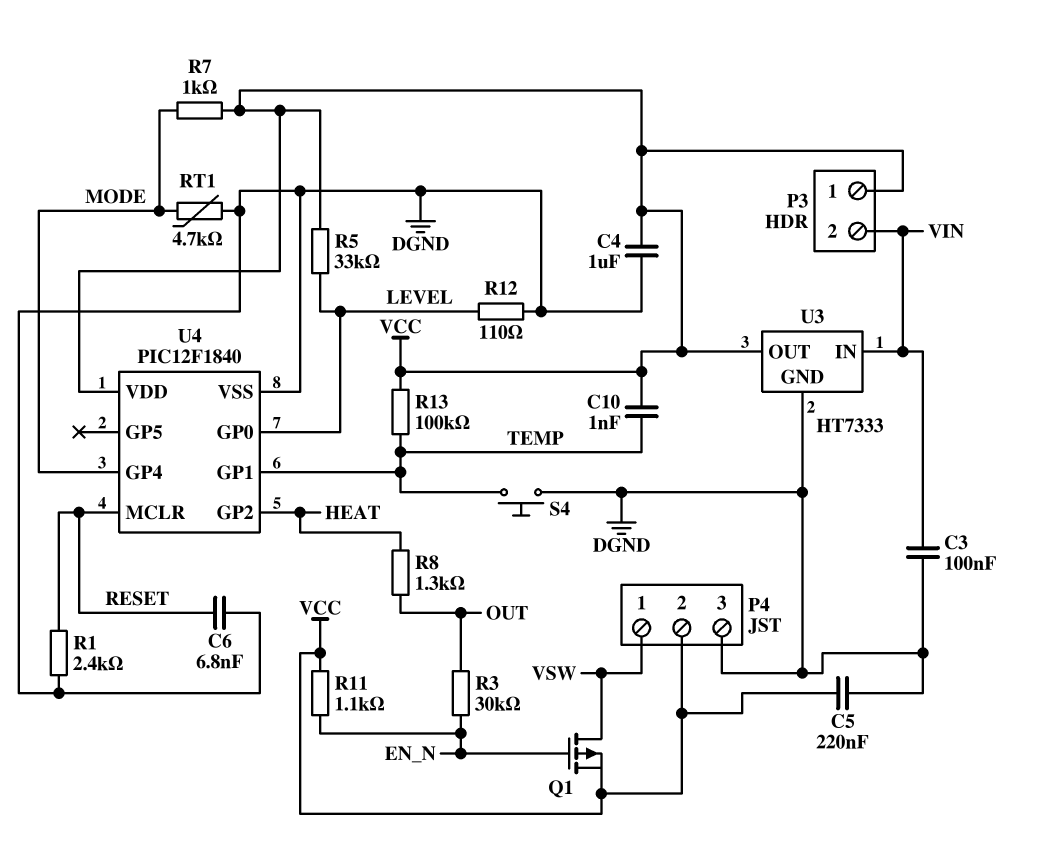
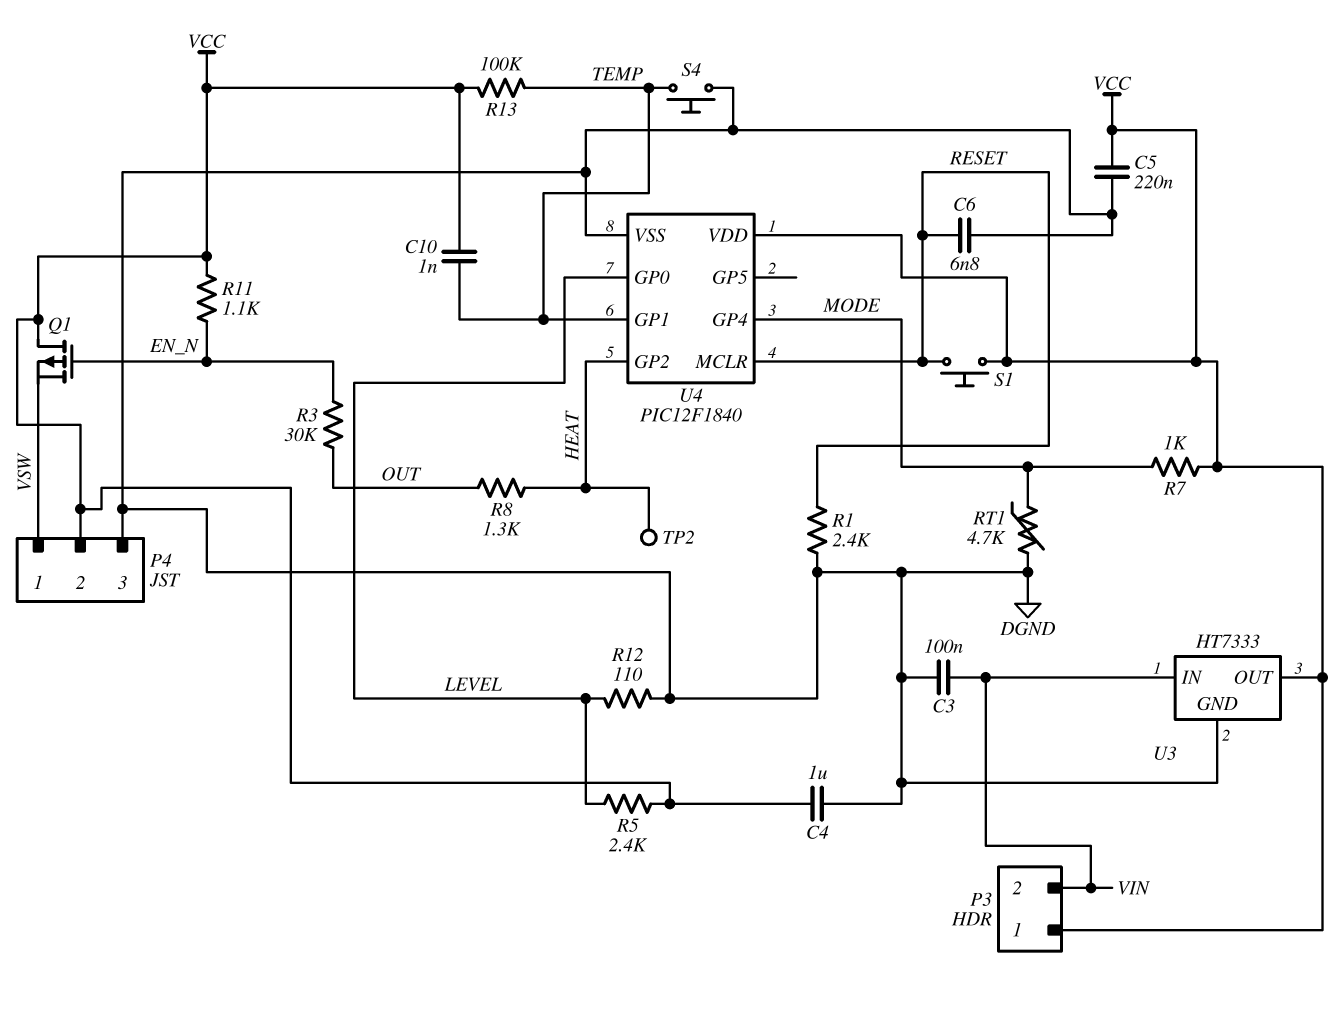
Q1: PMOS (G EN_N, D VSW, S VCC) -> PMOS (G EN_N, D VCC, S VSW)
R5: 33k (LEVEL, VCC) -> 2.4k (LEVEL, VCC)
S1: none -> button (RESET, VCC)
TP2: none -> test point (HEAT)

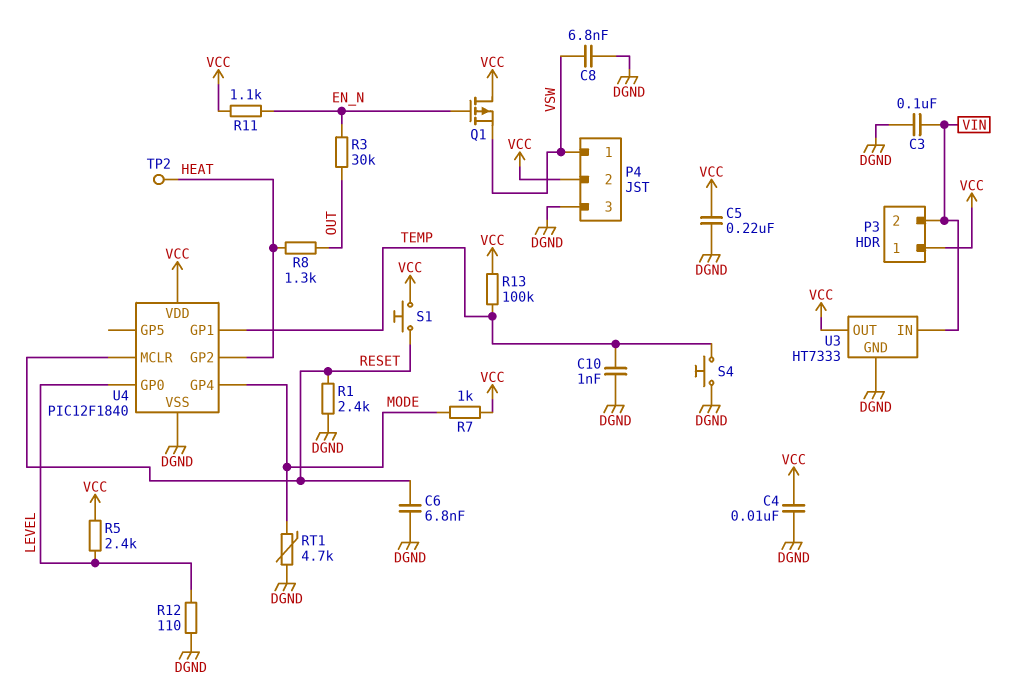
C4: 1uF (DGND, VCC) -> 10nF (DGND, VCC)
C8: none -> 6.8nF (DGND, VSW)
C10: 1nF (TEMP, VCC) -> 1nF (DGND, TEMP)

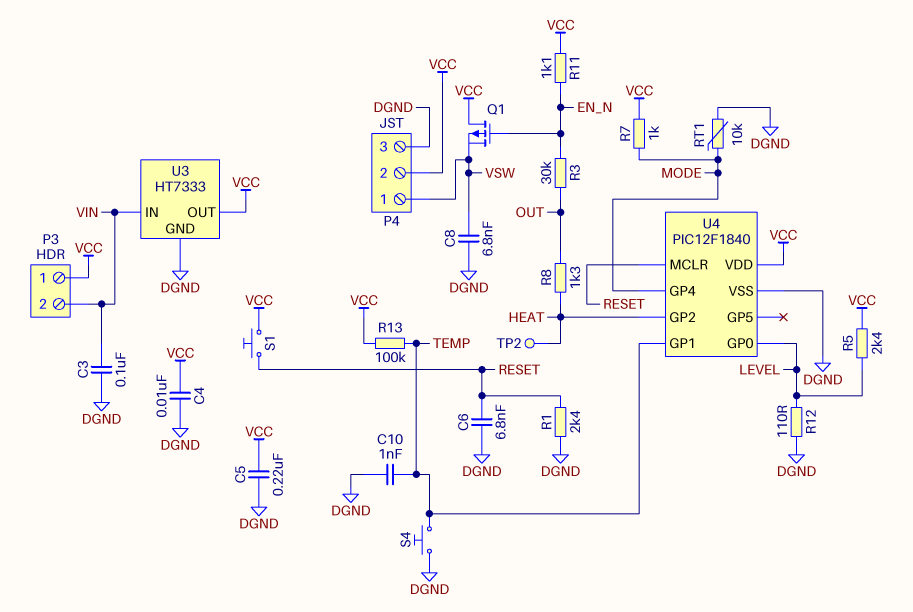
RT1: 4.7k (DGND, MODE) -> 10k (DGND, MODE)

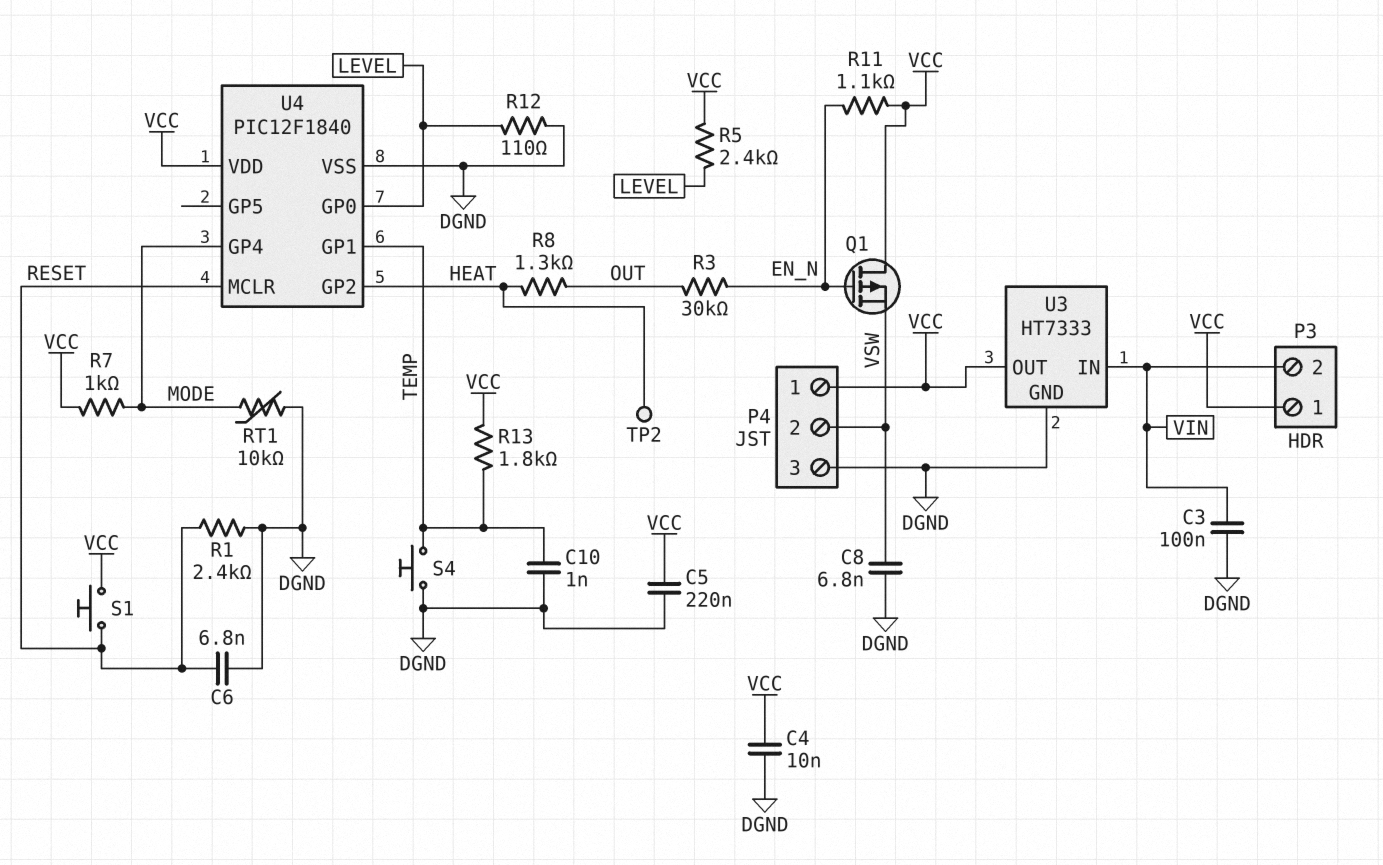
P4 pin 1: VSW -> VCC
P4 pin 2: VCC -> VSW
R13: 100k (TEMP, VCC) -> 1.8k (TEMP, VCC)

